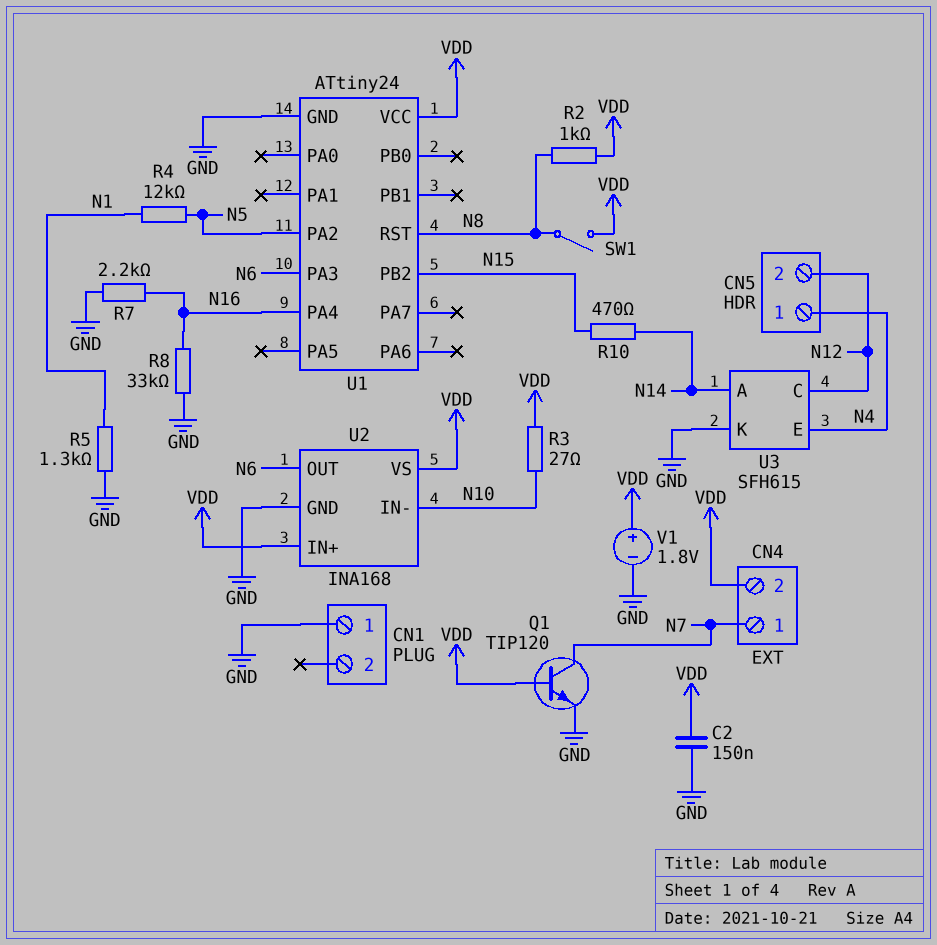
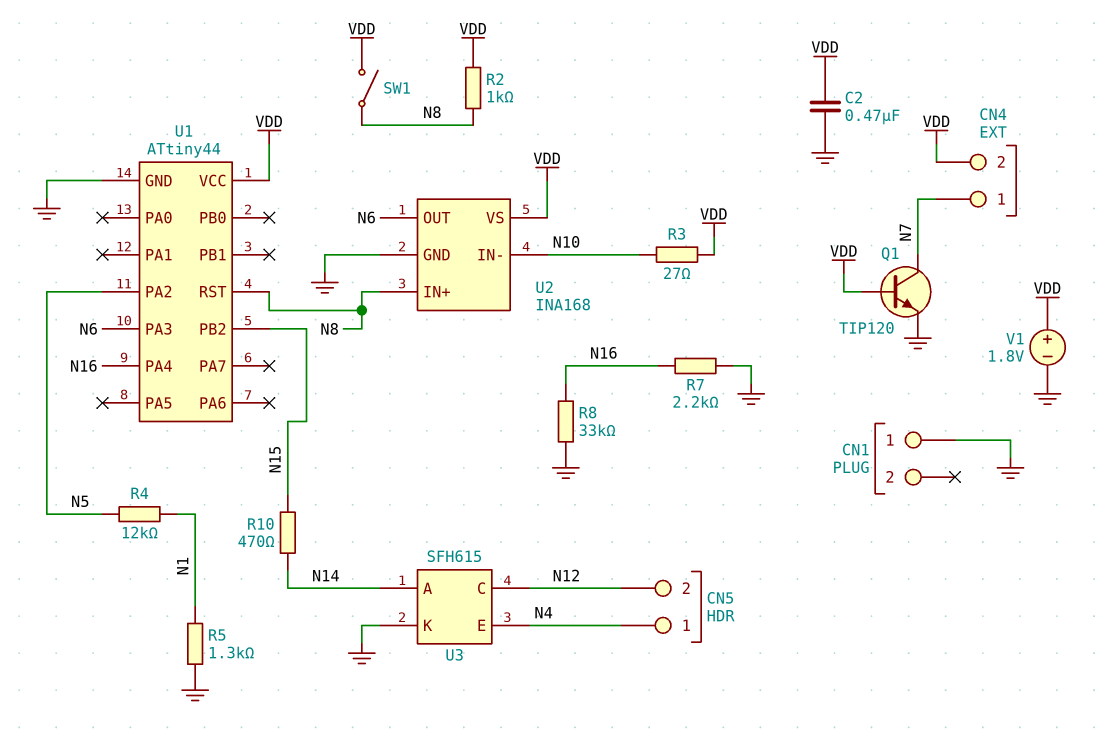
C2: 150nF (GND, VDD) -> 470nF (GND, VDD)
U1: ATtiny24 -> ATtiny44
U2 pin IN+: VDD -> N8

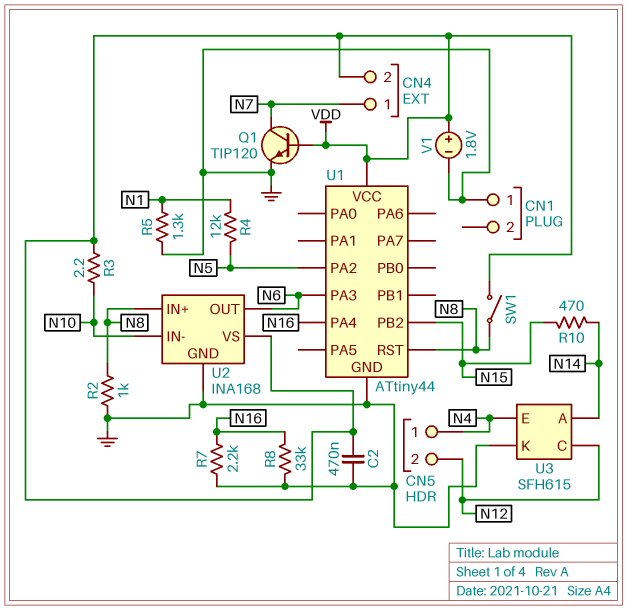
R2: 1k (N8, VDD) -> 1k (GND, N8)
R3: 27 (N10, VDD) -> 2.2 (N10, VDD)

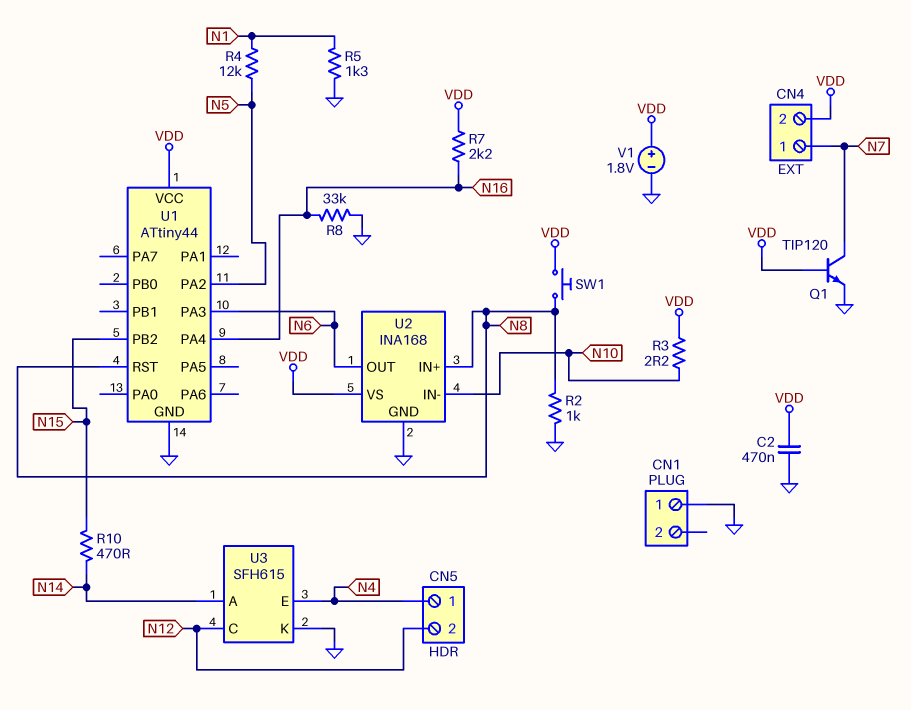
R7: 2.2k (GND, N16) -> 2.2k (N16, VDD)
SW1: switch (N8, VDD) -> button (N8, VDD)

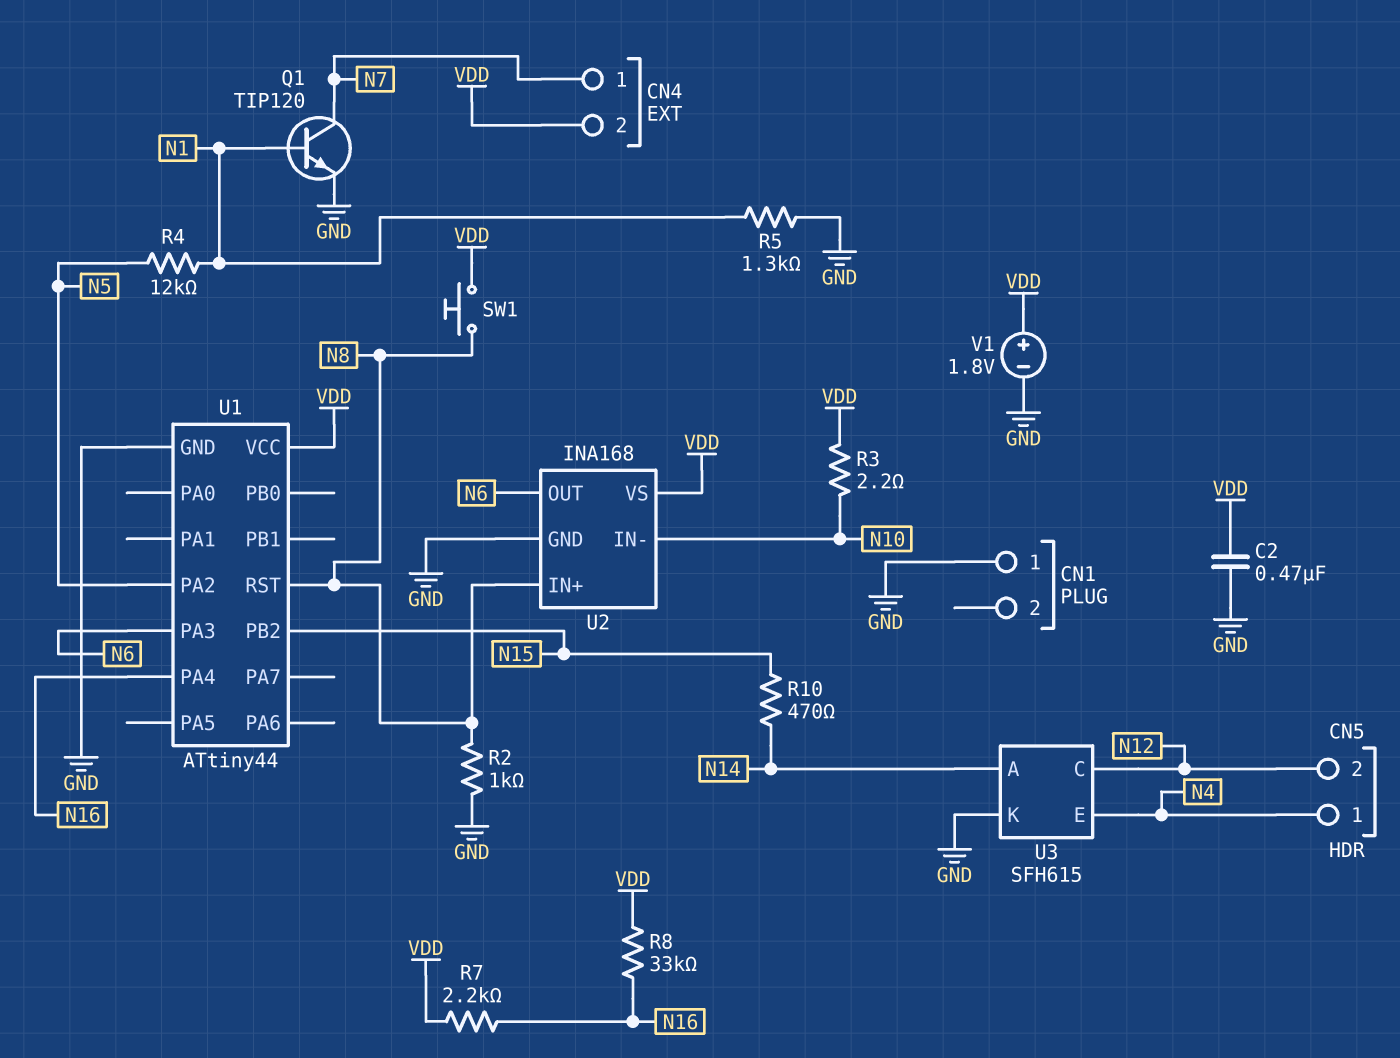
Q1: NPN TIP120 (B VDD, C N7, E GND) -> NPN TIP120 (B N1, C N7, E GND)
R8: 33k (GND, N16) -> 33k (N16, VDD)

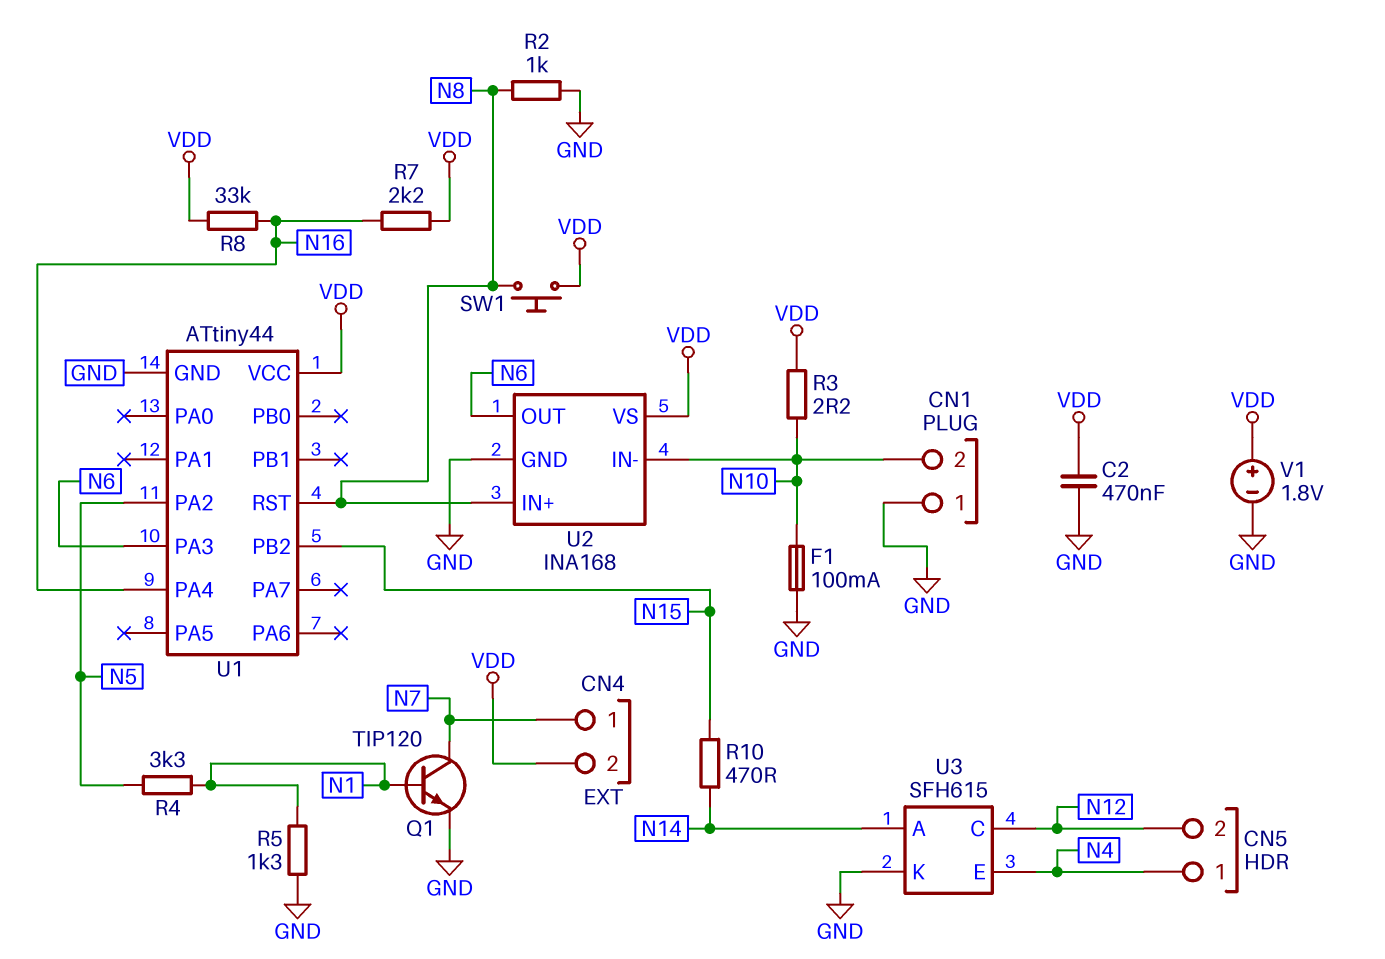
CN1 pin 2: none -> N10
F1: none -> 100mA (GND, N10)
R4: 12k (N1, N5) -> 3.3k (N1, N5)

